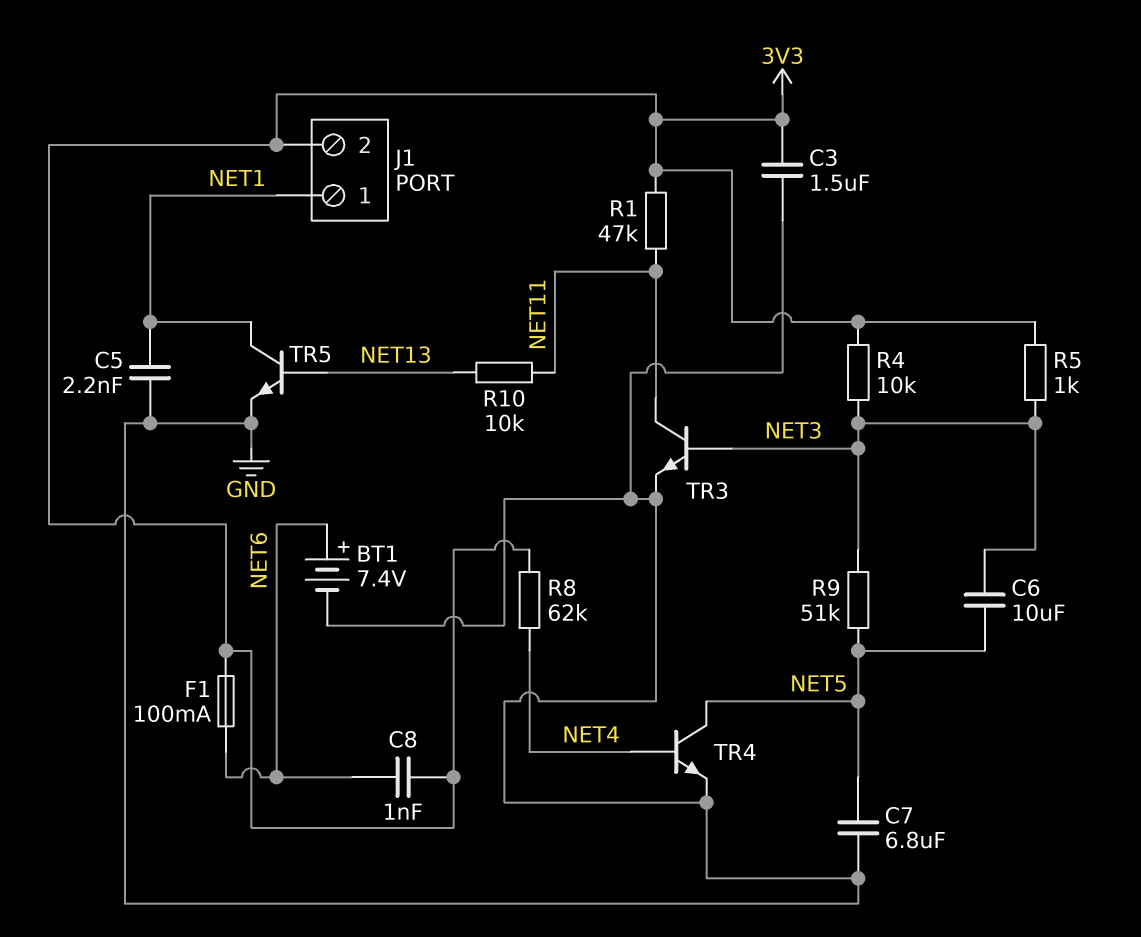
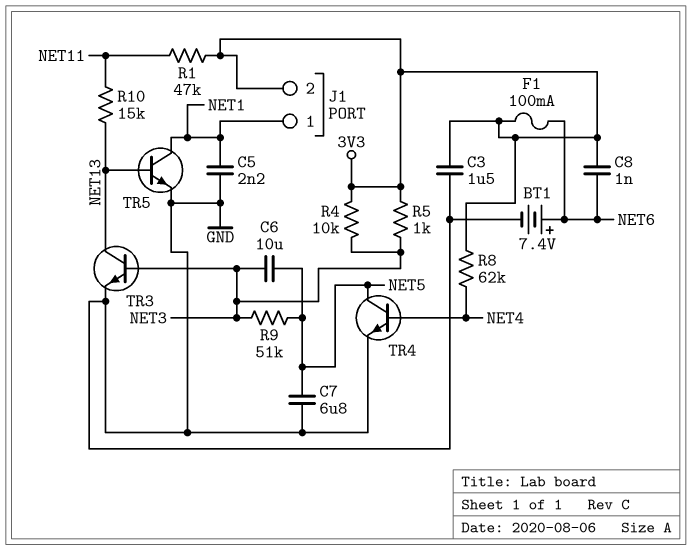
R10: 10k (NET11, NET13) -> 15k (NET11, NET13)
TR3: NPN (B NET3, C NET11, E GND) -> NPN (B NET3, C NET13, E GND)

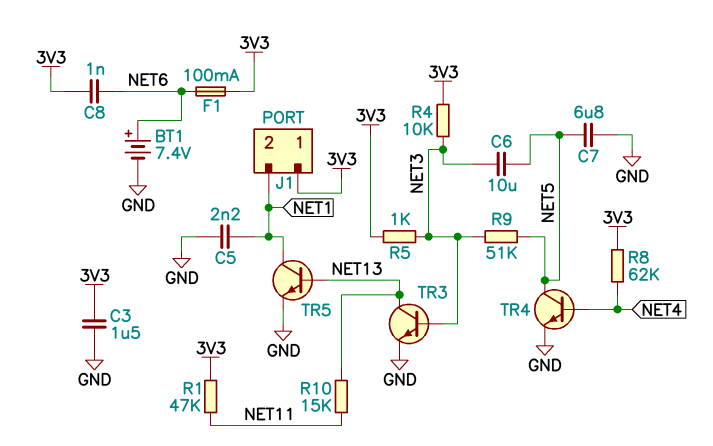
J1 pin 1: NET1 -> 3V3
J1 pin 2: 3V3 -> NET1

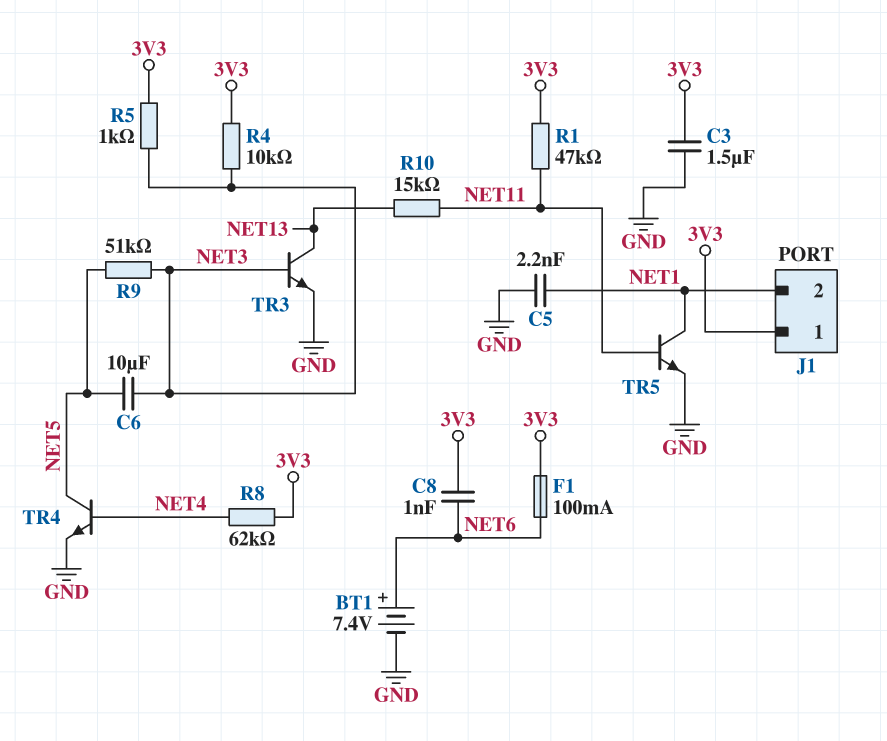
C7: 6.8uF (GND, NET5) -> none
TR5: NPN (B NET13, C NET1, E GND) -> NPN (B NET11, C NET1, E GND)

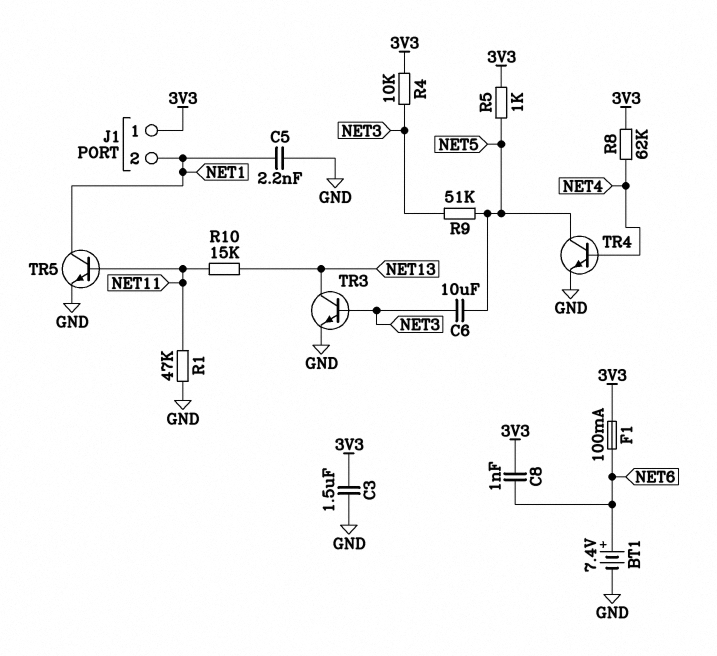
R1: 47k (3V3, NET11) -> 47k (GND, NET11)
R5: 1k (3V3, NET3) -> 1k (3V3, NET5)

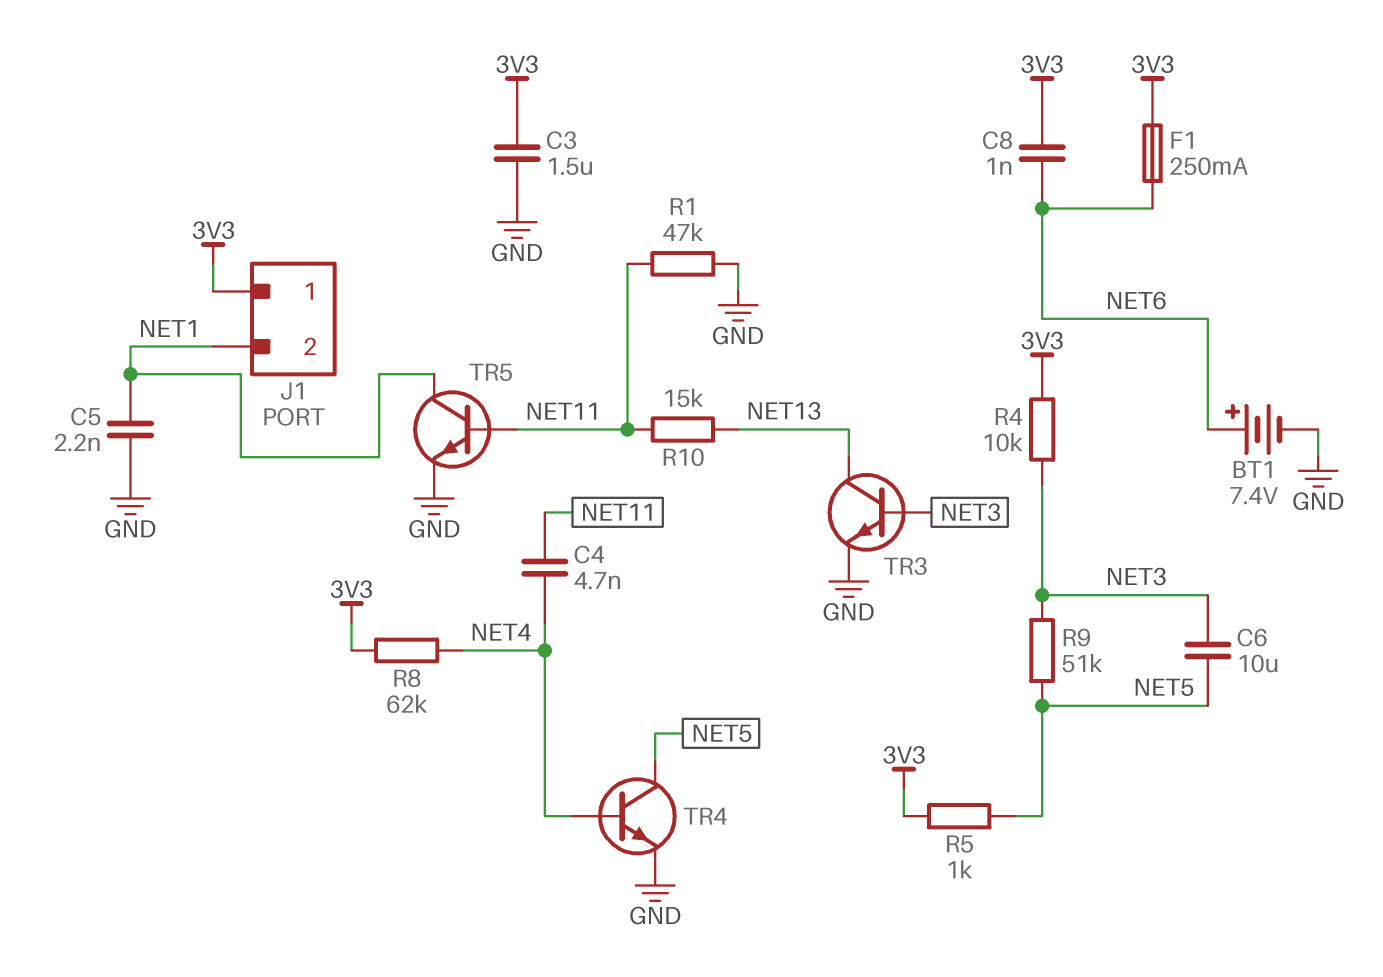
C4: none -> 4.7nF (NET4, NET11)
F1: 100mA (3V3, NET6) -> 250mA (3V3, NET6)

